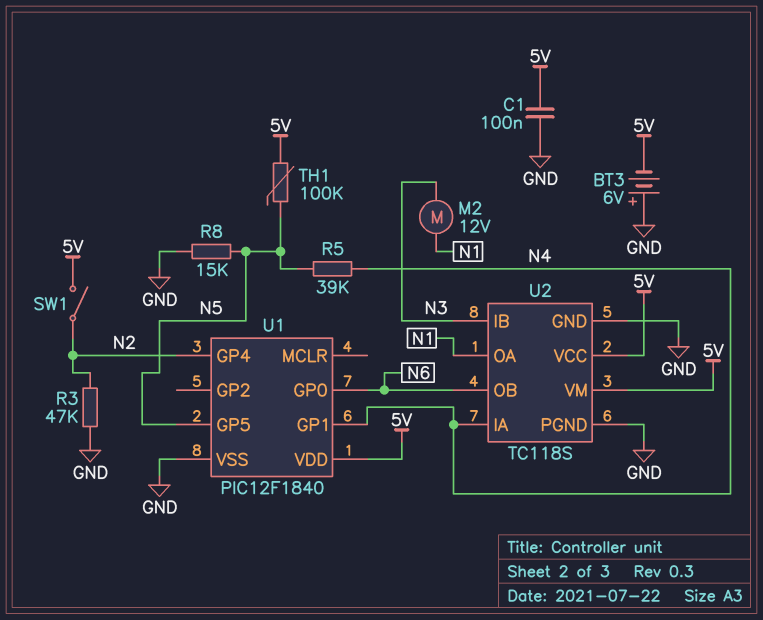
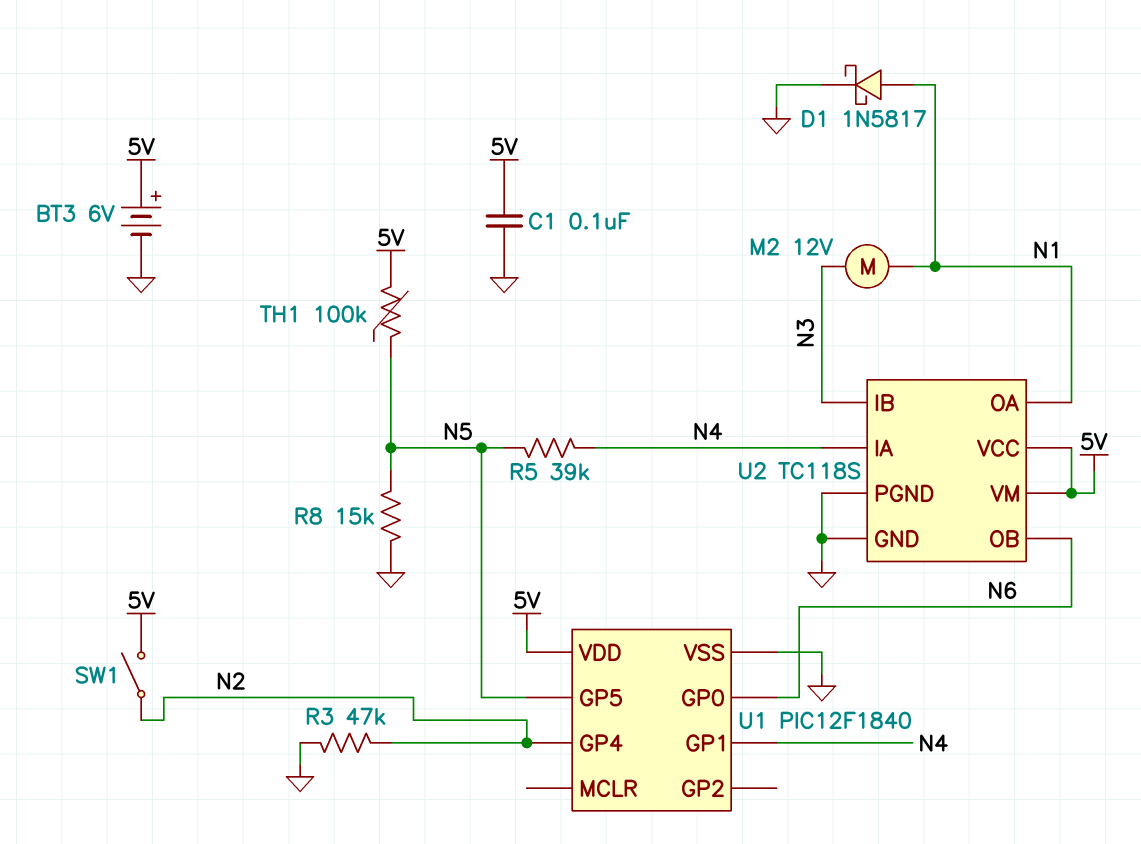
BT3: 6V (plus GND, minus 5V) -> 6V (plus 5V, minus GND)
D1: none -> schottky 1N5817 (A N1, K GND)

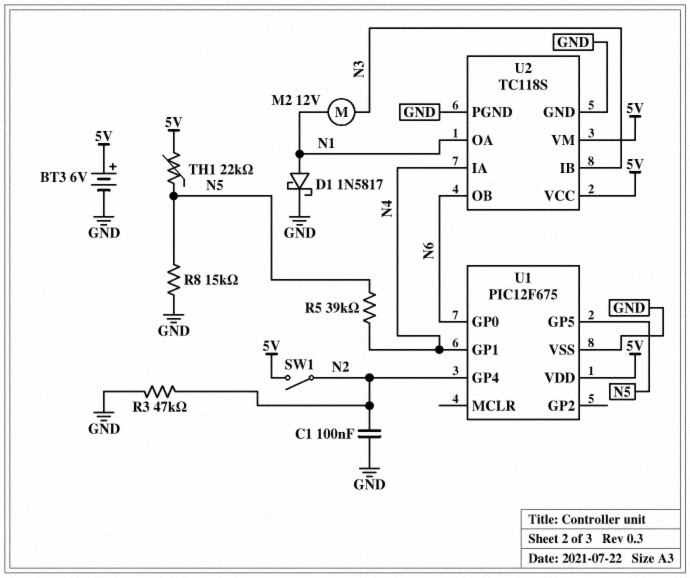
C1: 100nF (5V, GND) -> 100nF (GND, N2)
TH1: 100k (5V, N5) -> 22k (5V, N5)
U1: PIC12F1840 -> PIC12F675

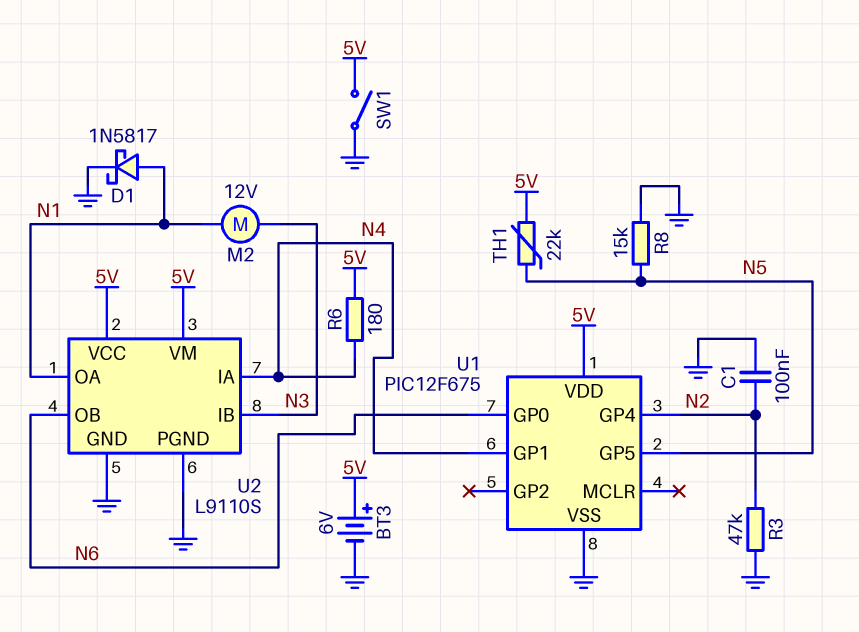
R5: 39k (N4, N5) -> none
R6: none -> 180 (5V, N4)
SW1: switch (5V, N2) -> switch (5V, GND)
U2: TC118S -> L9110S

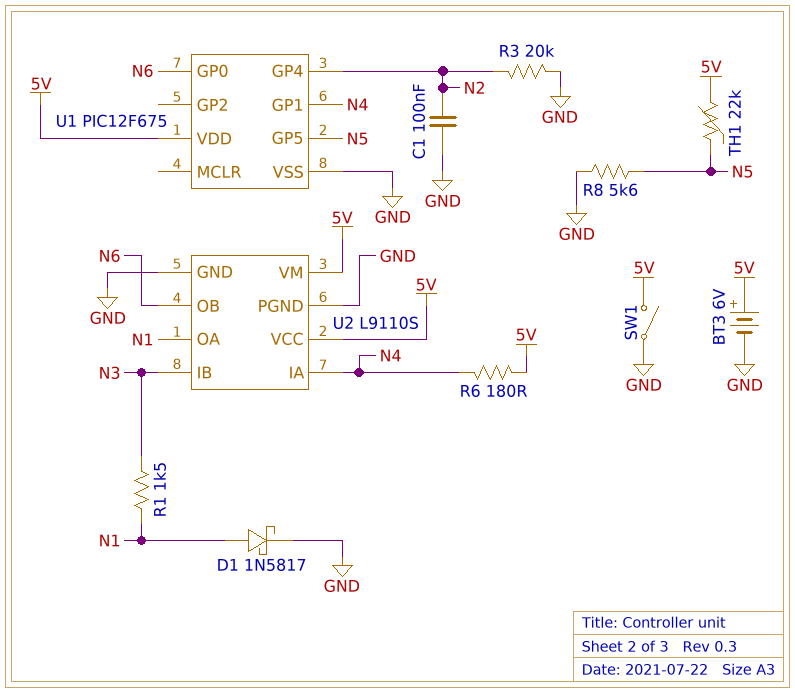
M2: motor 12V (N1, N3) -> none
R1: none -> 1.5k (N1, N3)
R3: 47k (GND, N2) -> 20k (GND, N2)
R8: 15k (GND, N5) -> 5.6k (GND, N5)

